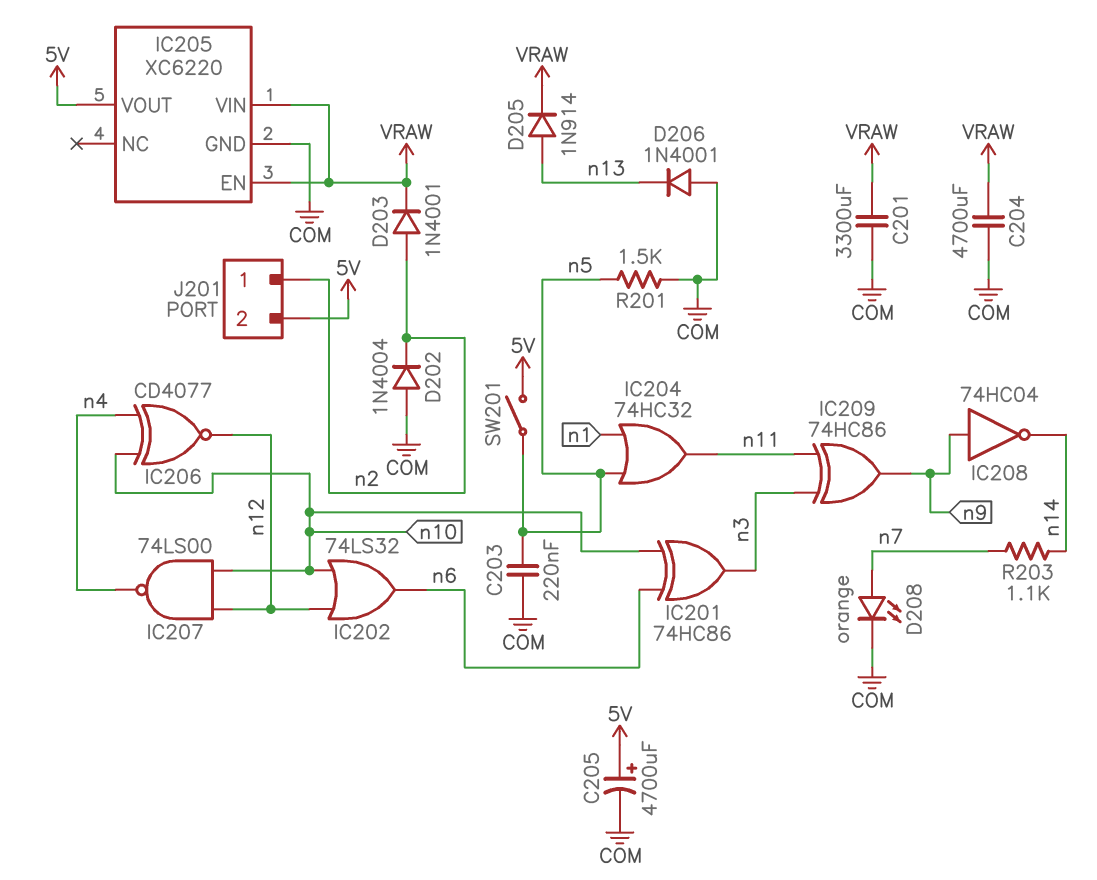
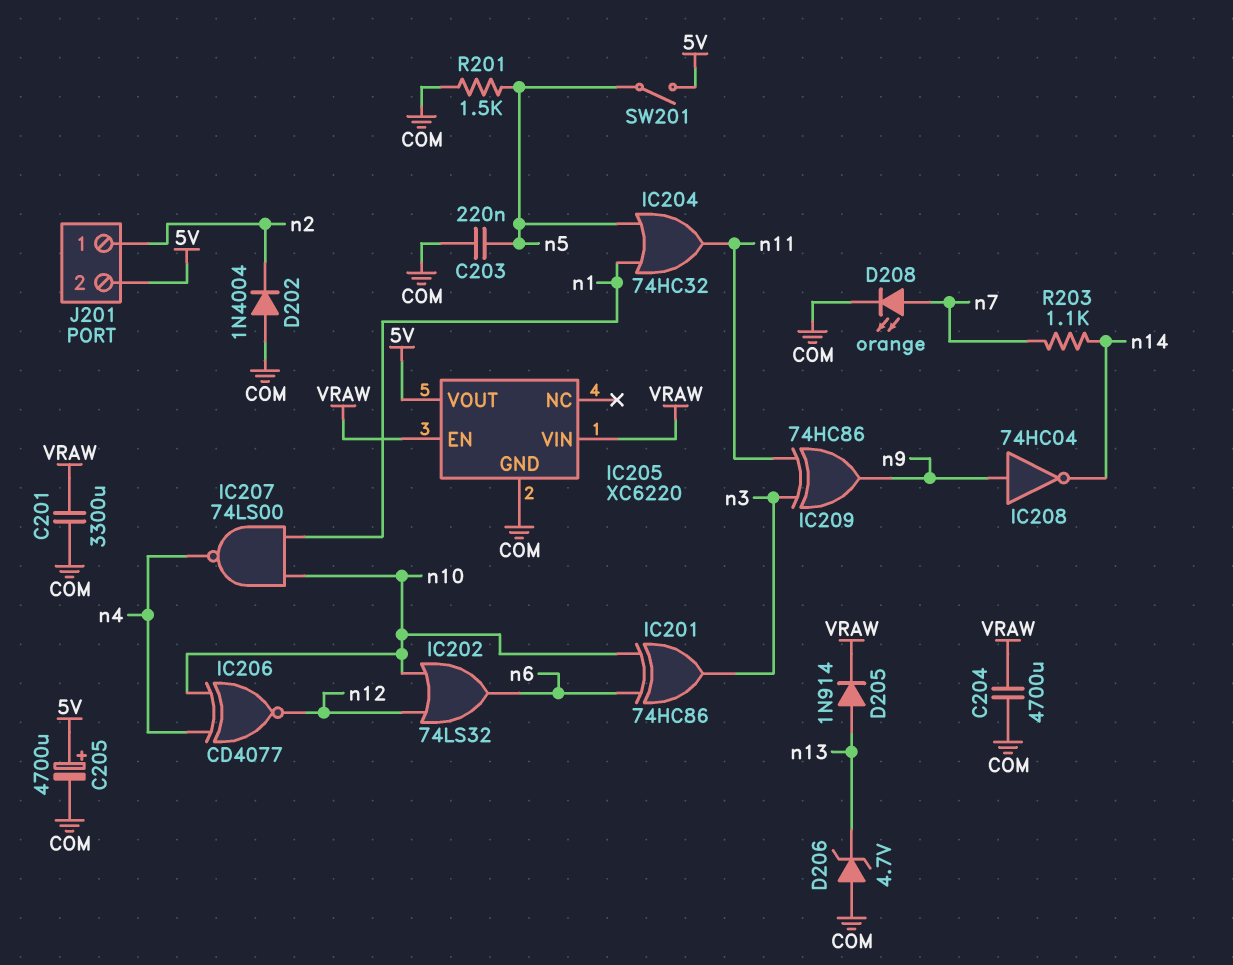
D203: diode 1N4001 (A n2, K VRAW) -> none
D206: diode 1N4001 (A COM, K n13) -> zener 4.7V (A COM, K n13)
IC207: NAND 74LS00 (in n10, in n12, out n4) -> NAND 74LS00 (in n1, in n10, out n4)

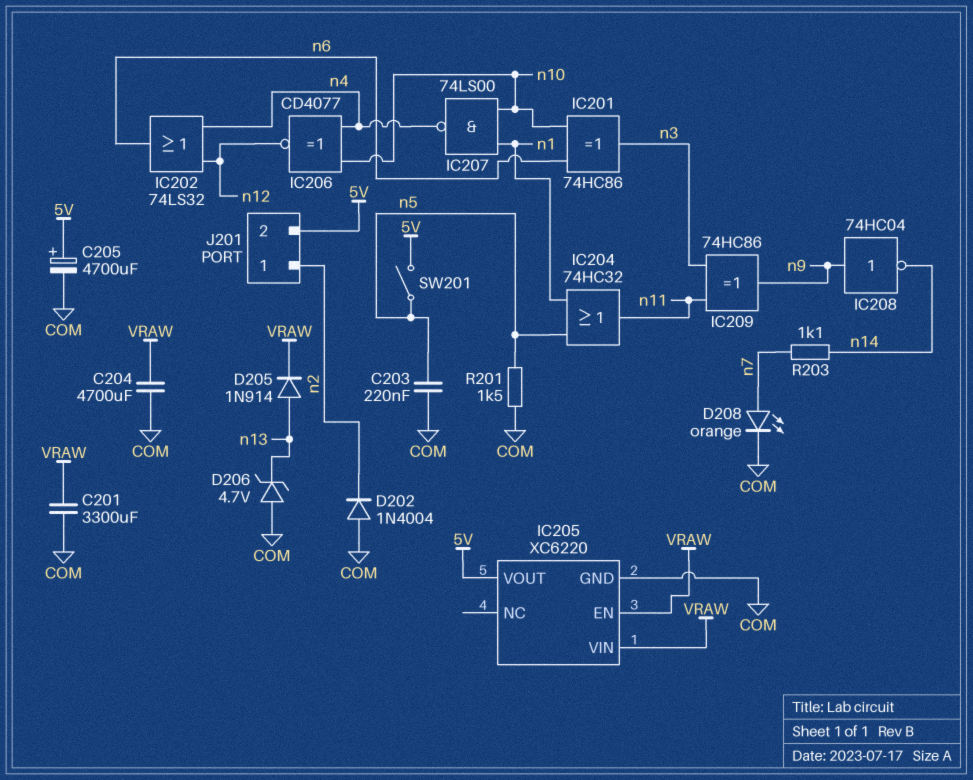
IC202: OR 74LS32 (in n10, in n12, out n6) -> OR 74LS32 (in n4, in n12, out n6)

